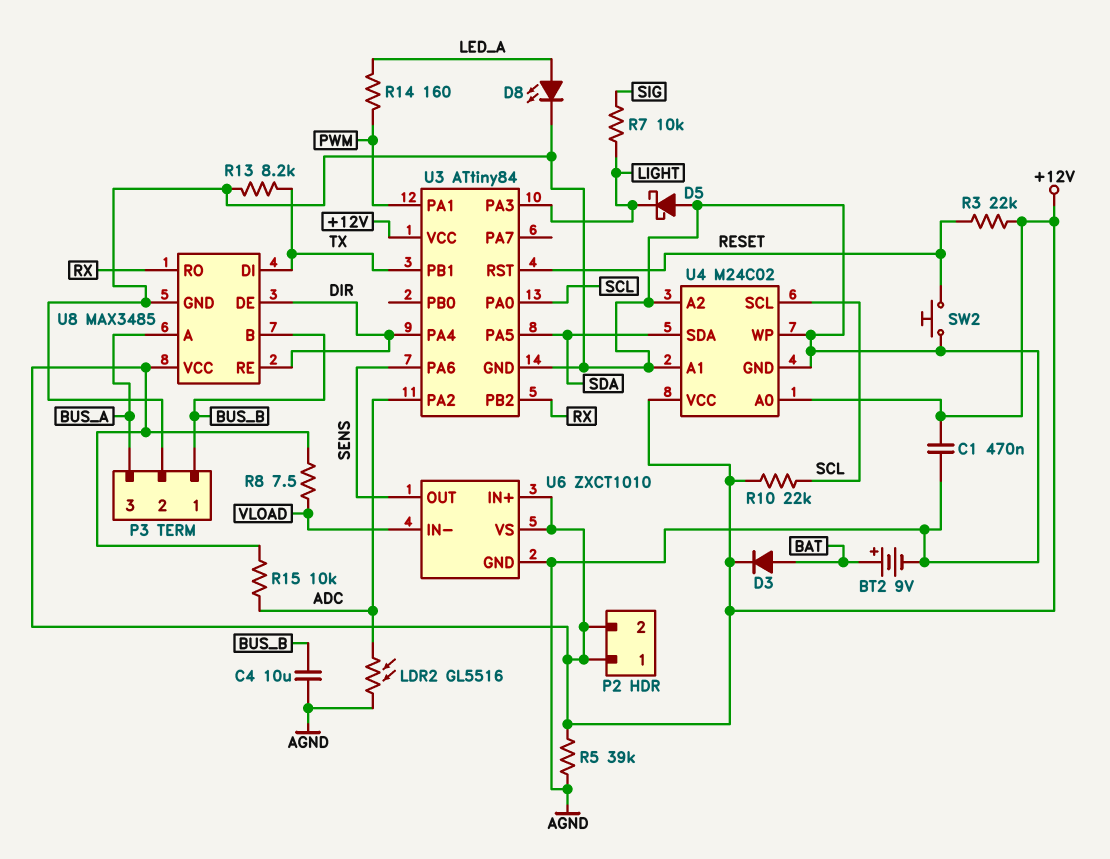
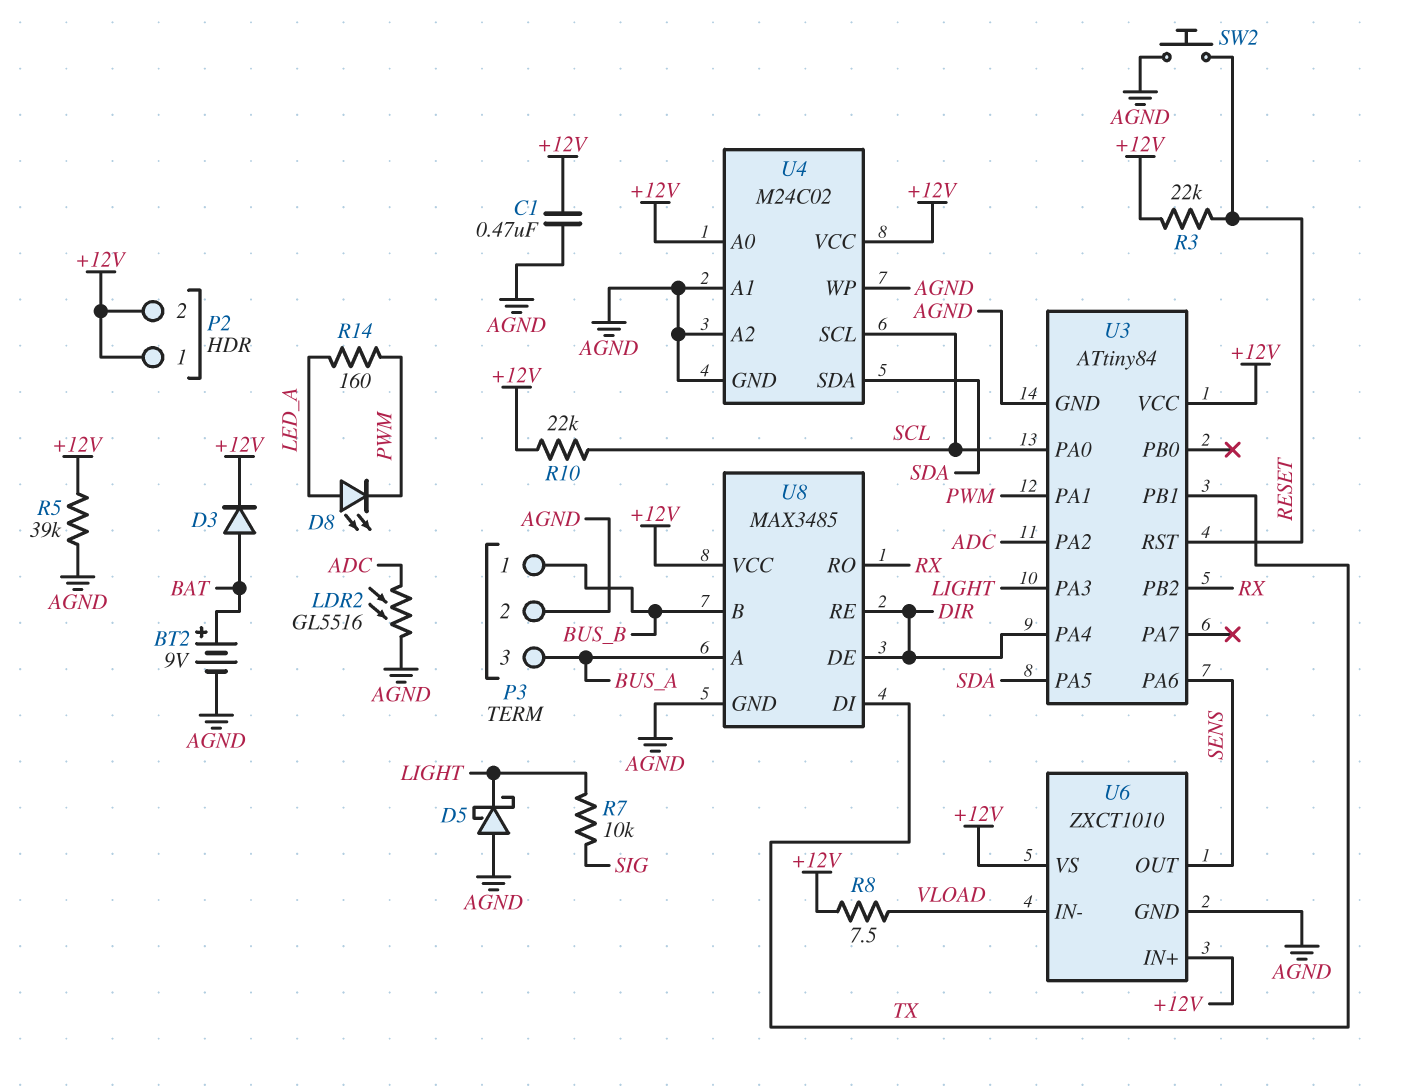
C4: 10uF (AGND, BUS_B) -> none
D8: LED (A LED_A, K AGND) -> LED (A LED_A, K PWM)
R13: 8.2k (AGND, TX) -> none
R15: 10k (+12V, ADC) -> none

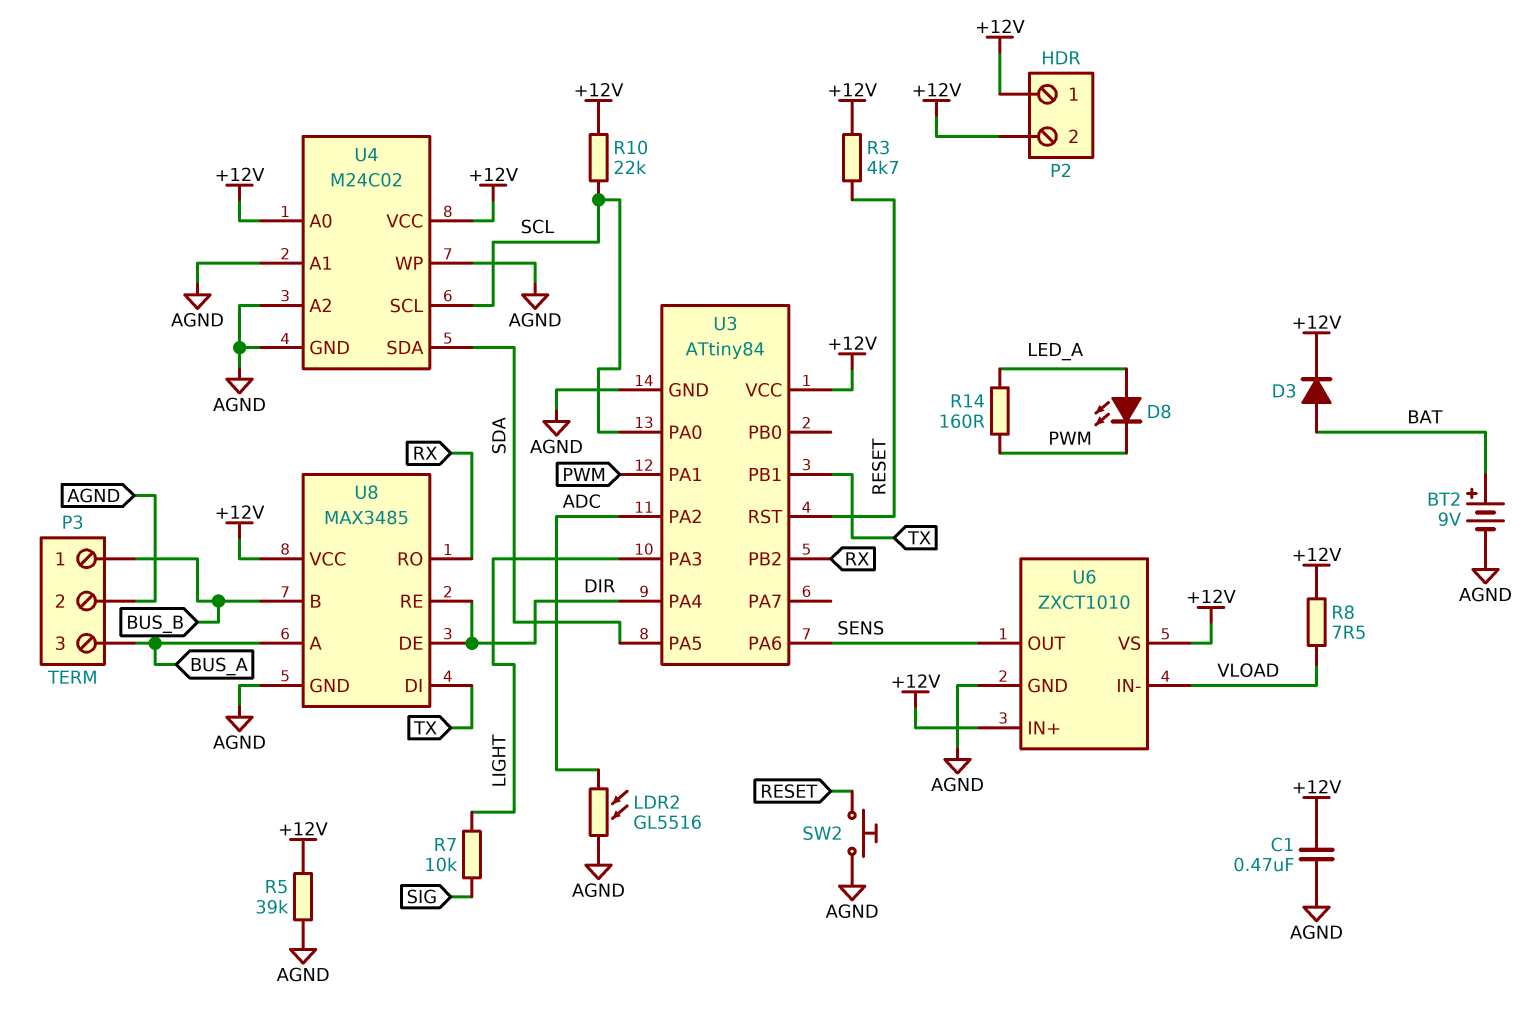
D5: schottky (A AGND, K LIGHT) -> none
R3: 22k (+12V, RESET) -> 4.7k (+12V, RESET)

